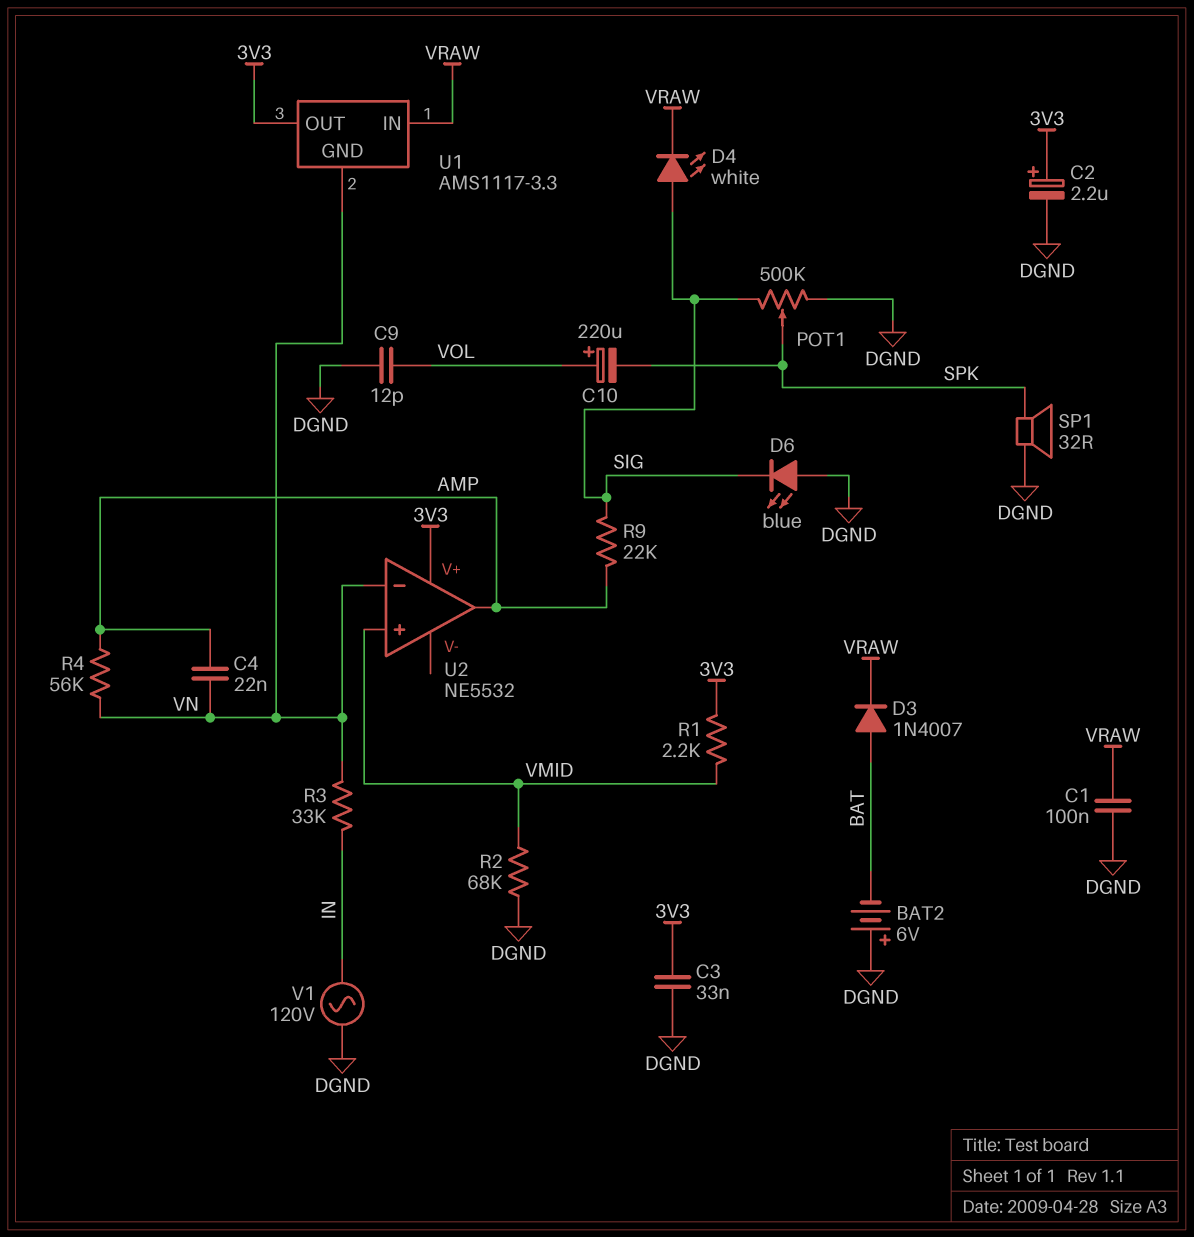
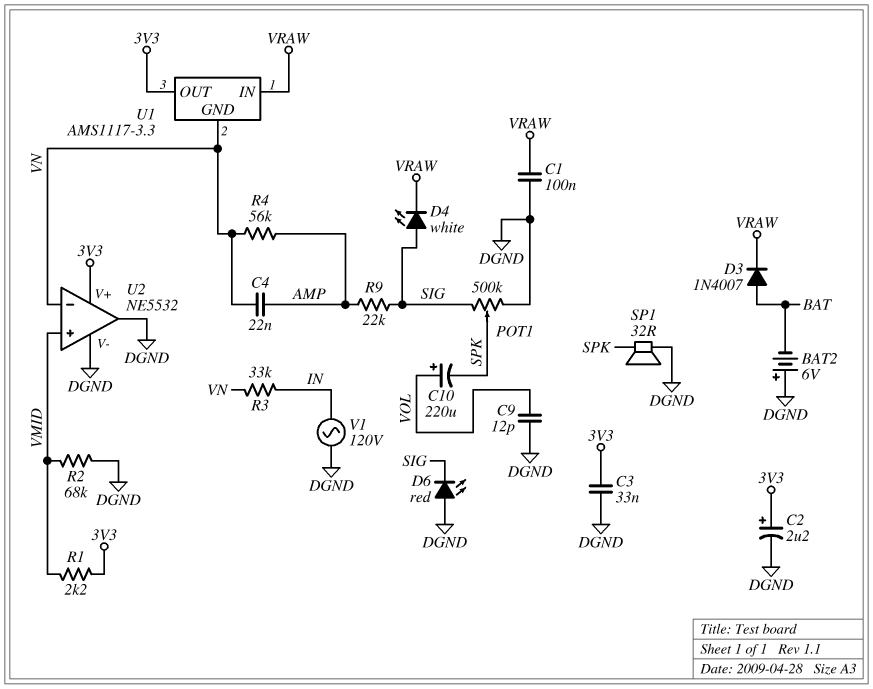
D6: LED blue (A DGND, K SIG) -> LED red (A DGND, K SIG)
U2 pin V-: none -> DGND
U2 pin out: AMP -> DGND

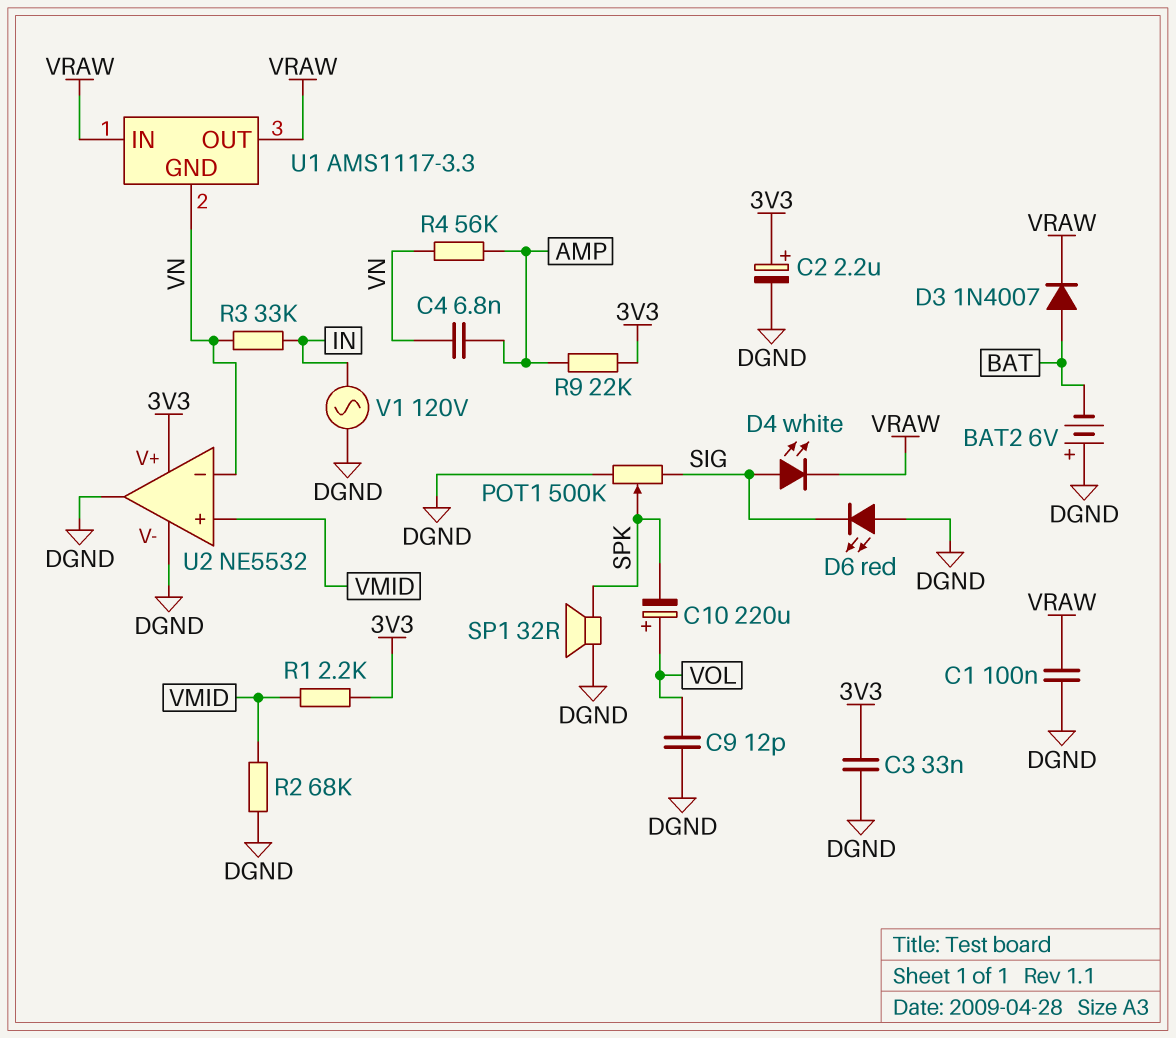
C4: 22nF (AMP, VN) -> 6.8nF (AMP, VN)
R9: 22k (AMP, SIG) -> 22k (3V3, AMP)
U1 pin OUT: 3V3 -> VRAW

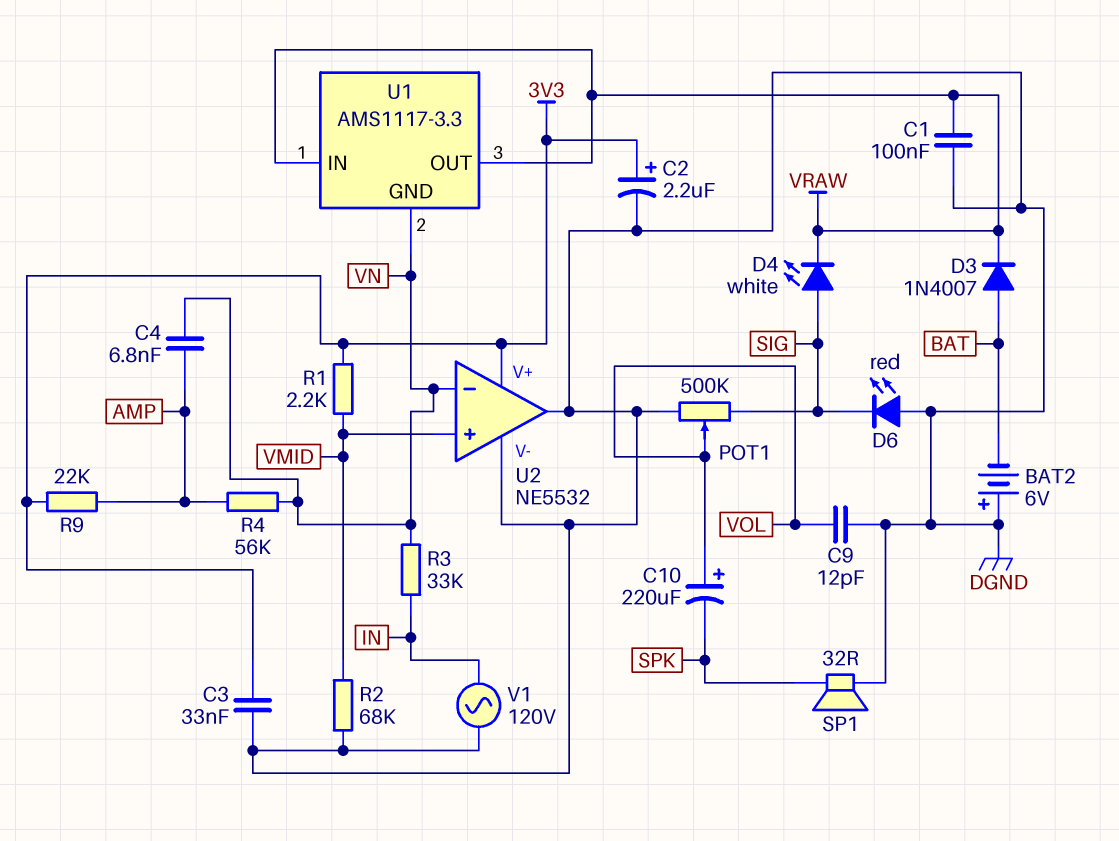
POT1: 500k (DGND, SIG, wiper SPK) -> 500k (DGND, SIG, wiper VOL)

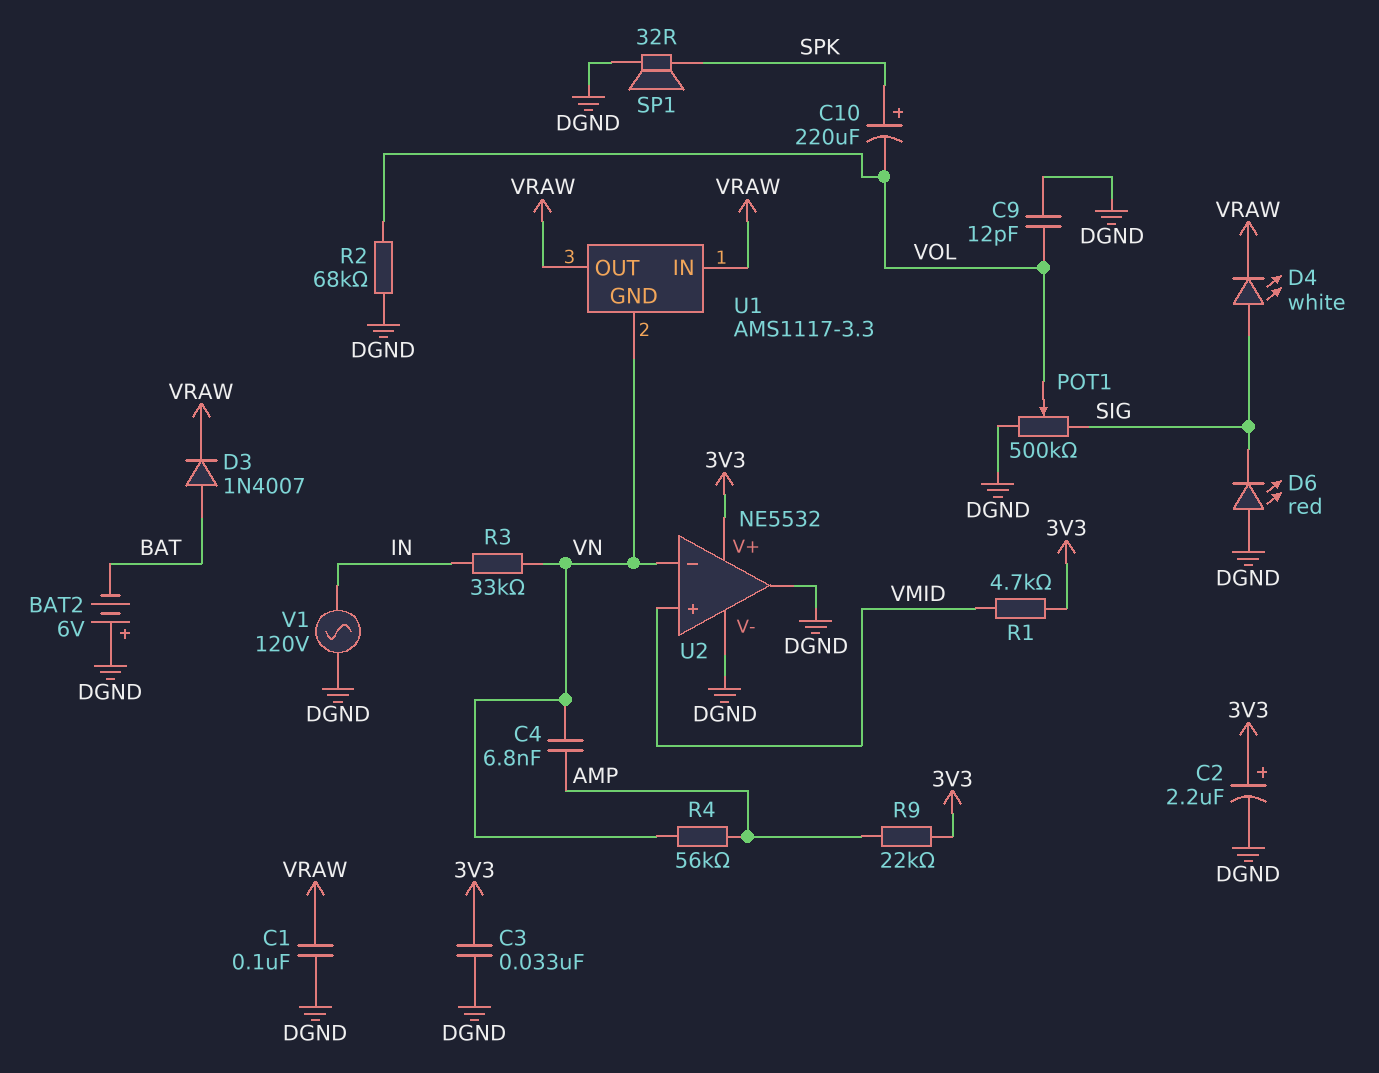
C10: 220uF (plus VOL, minus SPK) -> 220uF (plus SPK, minus VOL)
R1: 2.2k (3V3, VMID) -> 4.7k (3V3, VMID)
R2: 68k (DGND, VMID) -> 68k (DGND, VOL)

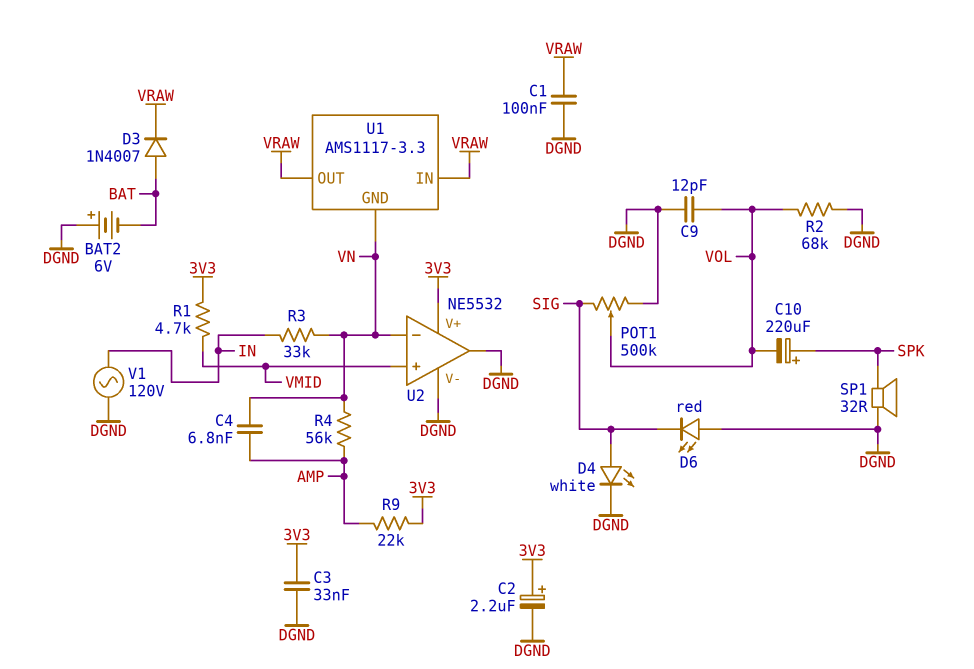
D4: LED white (A SIG, K VRAW) -> LED white (A SIG, K DGND)

